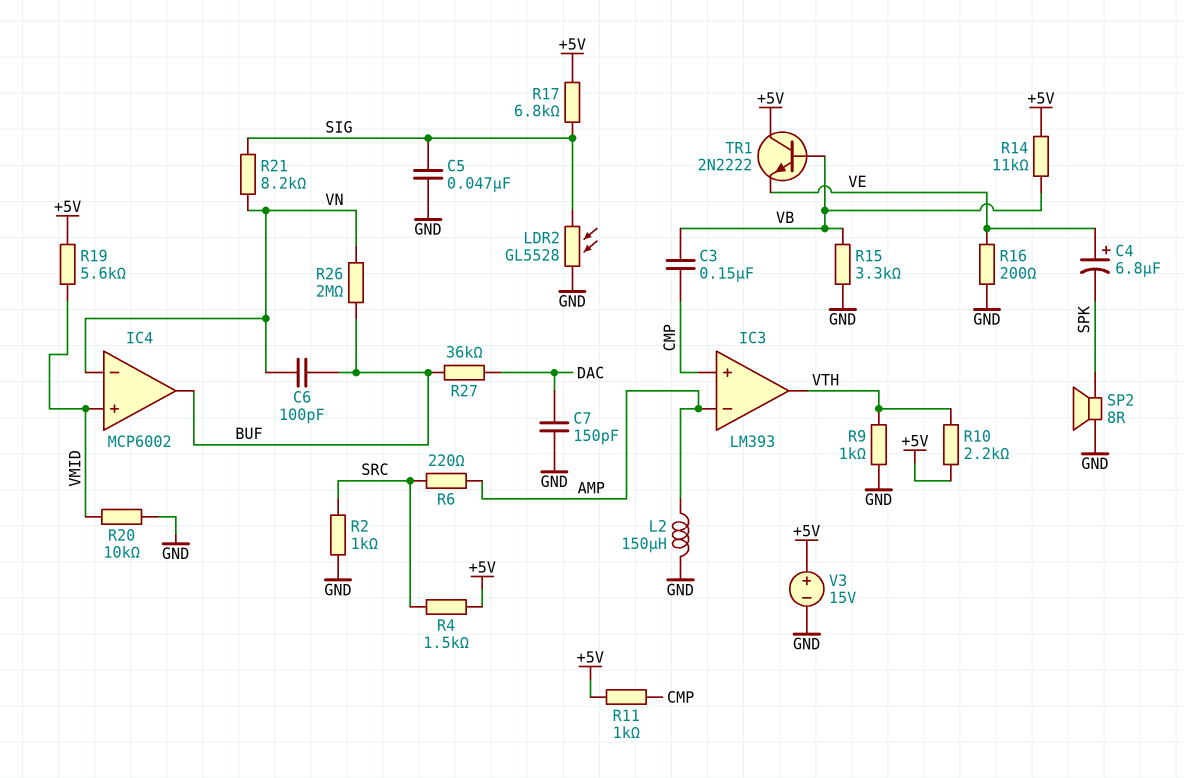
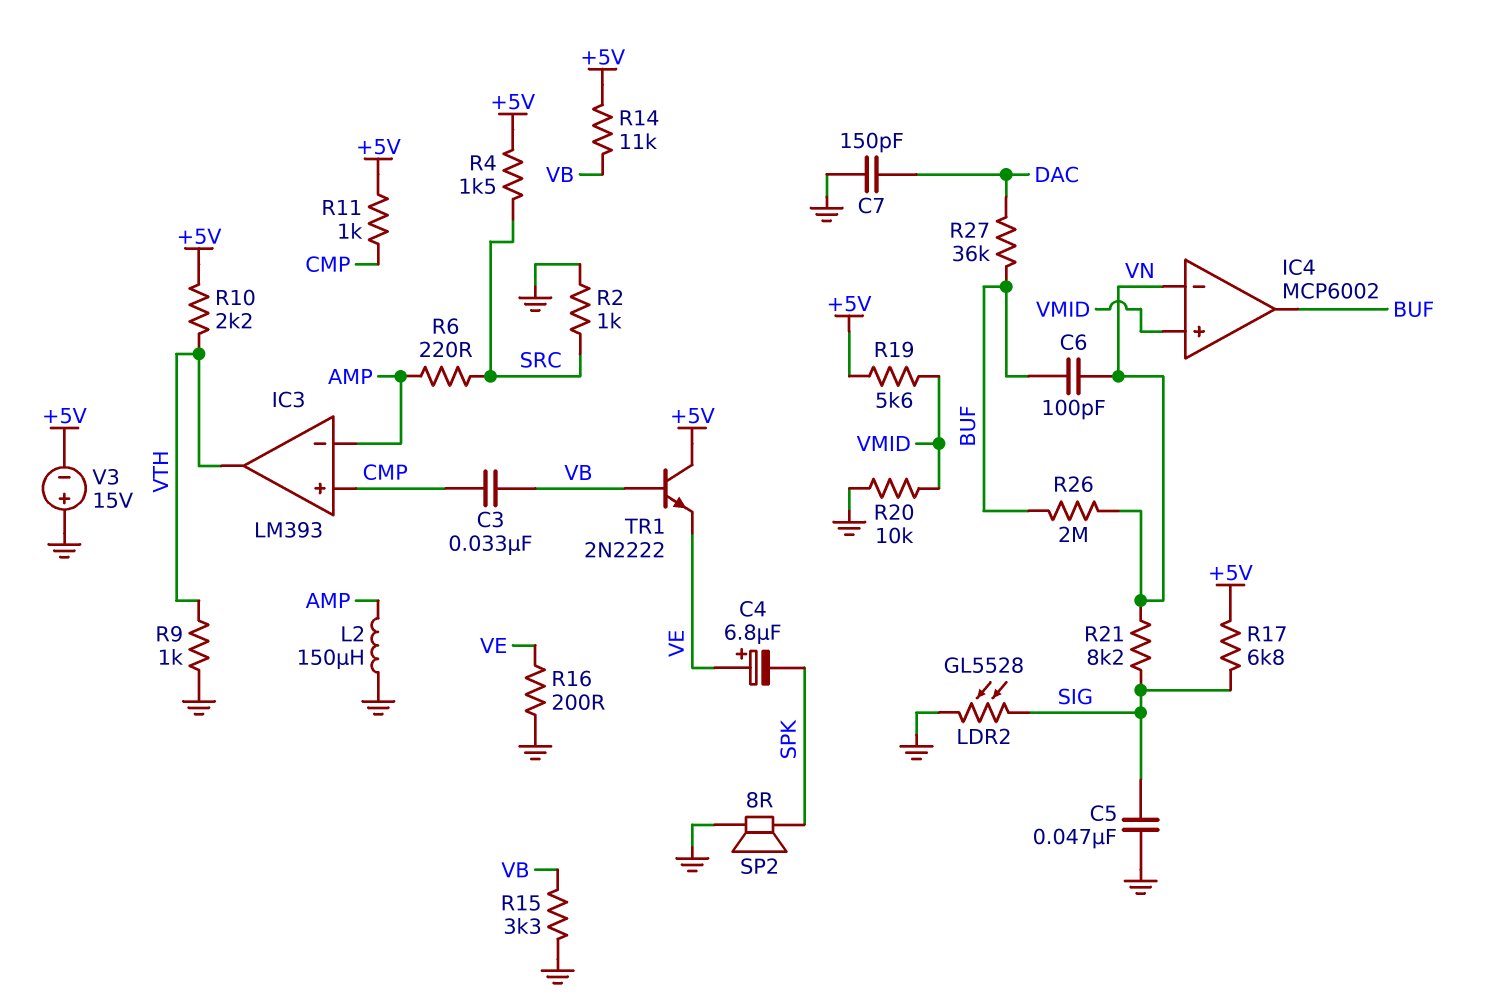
C3: 150nF (CMP, VB) -> 33nF (CMP, VB)
V3: 15V (plus +5V, minus GND) -> 15V (plus GND, minus +5V)

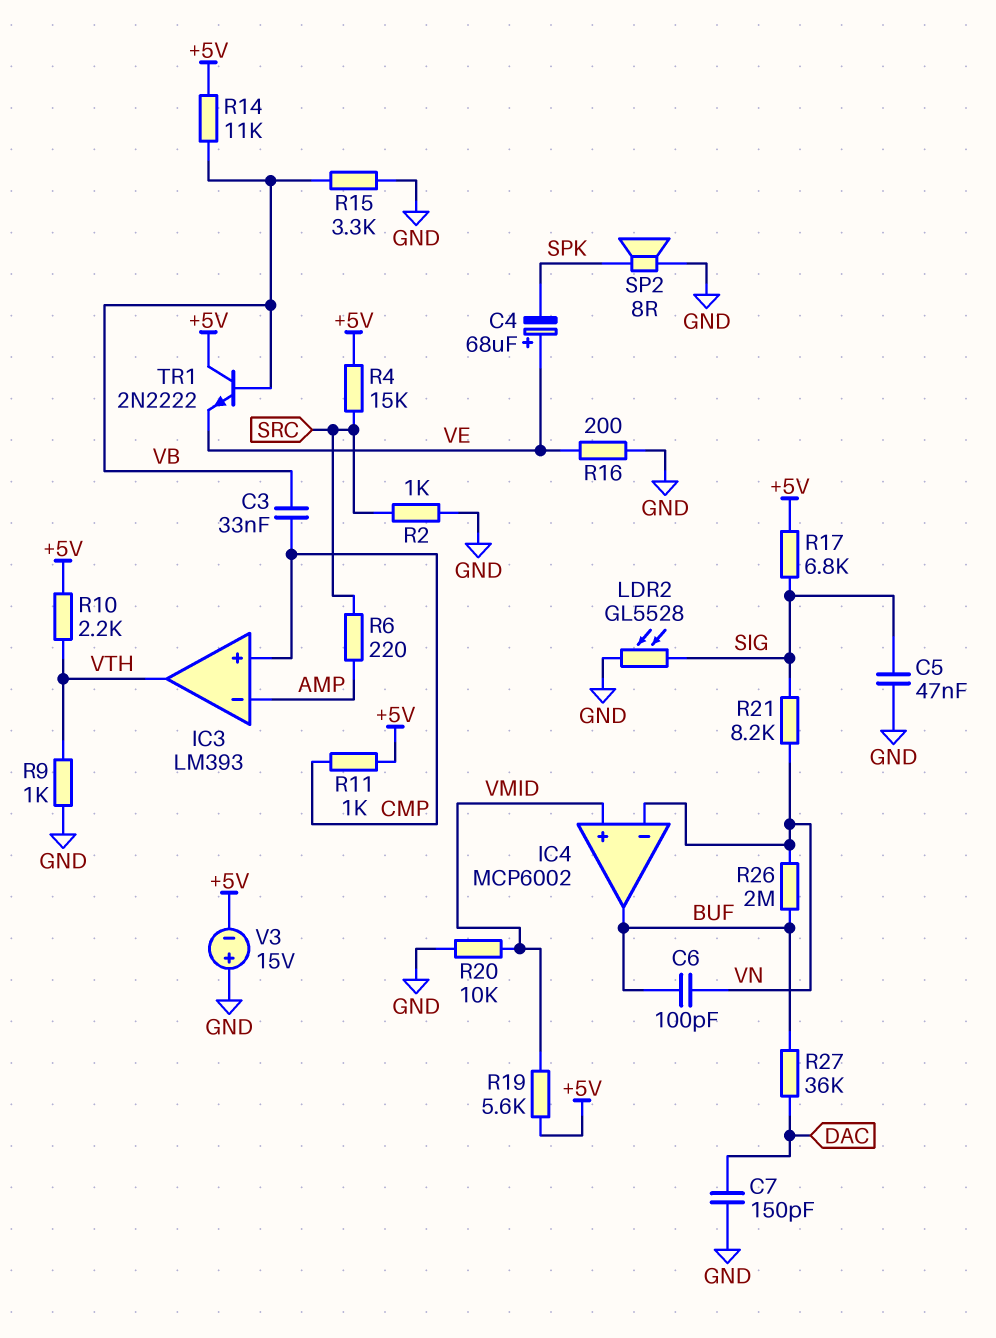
C4: 6.8uF (plus VE, minus SPK) -> 68uF (plus VE, minus SPK)
L2: 150uH (AMP, GND) -> none
R4: 1.5k (+5V, SRC) -> 15k (+5V, SRC)

